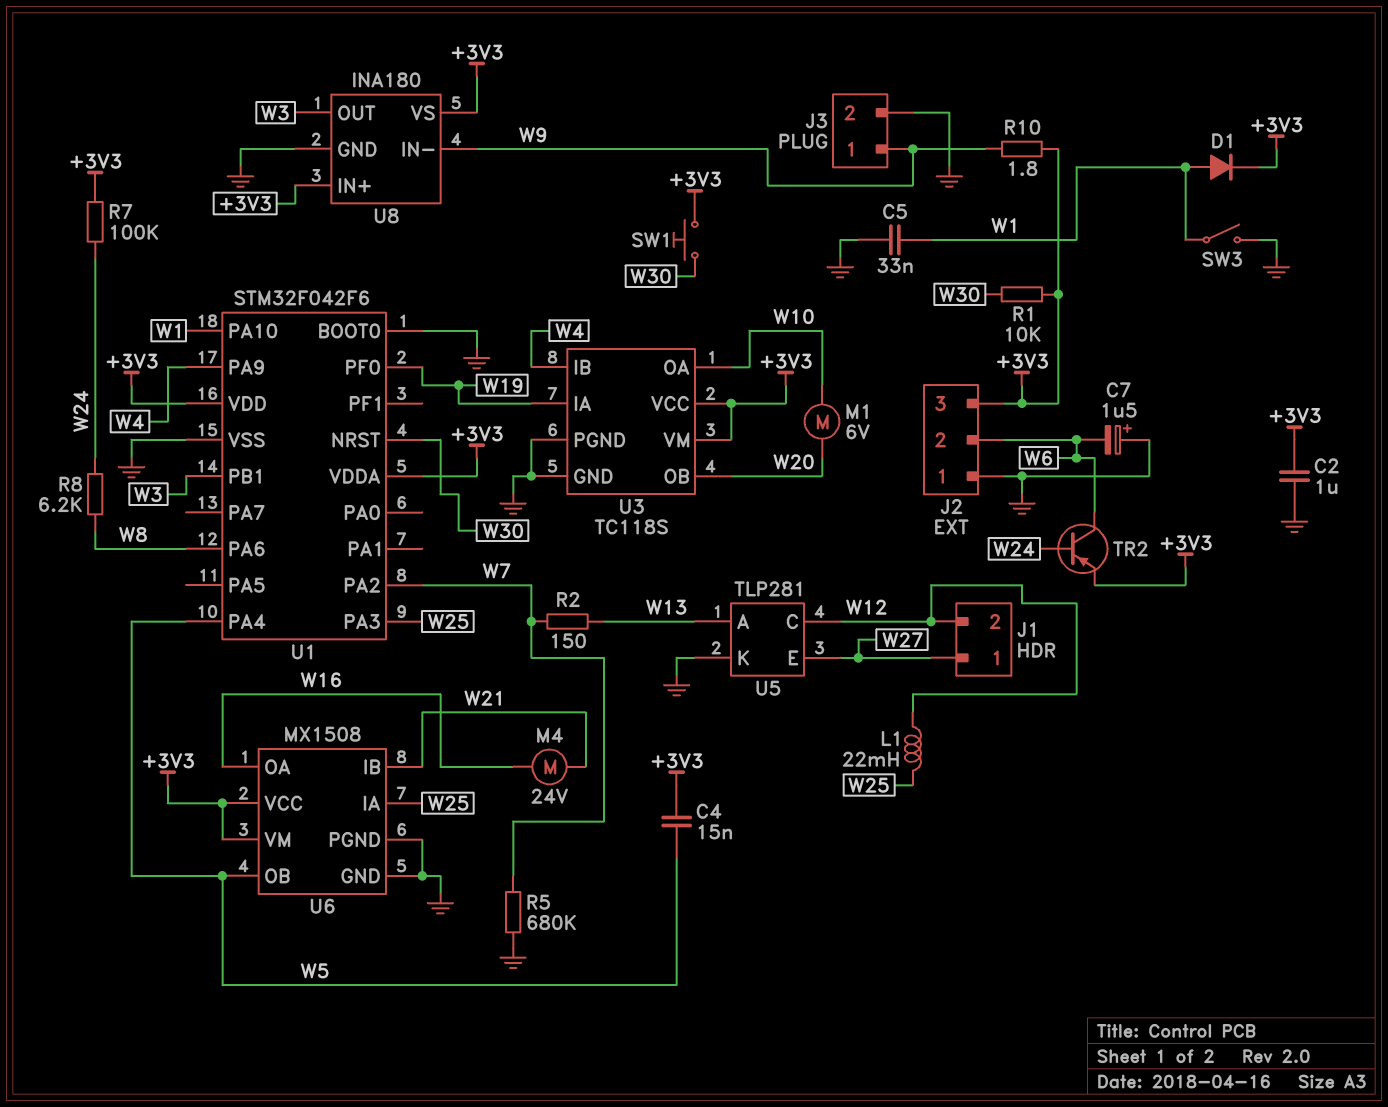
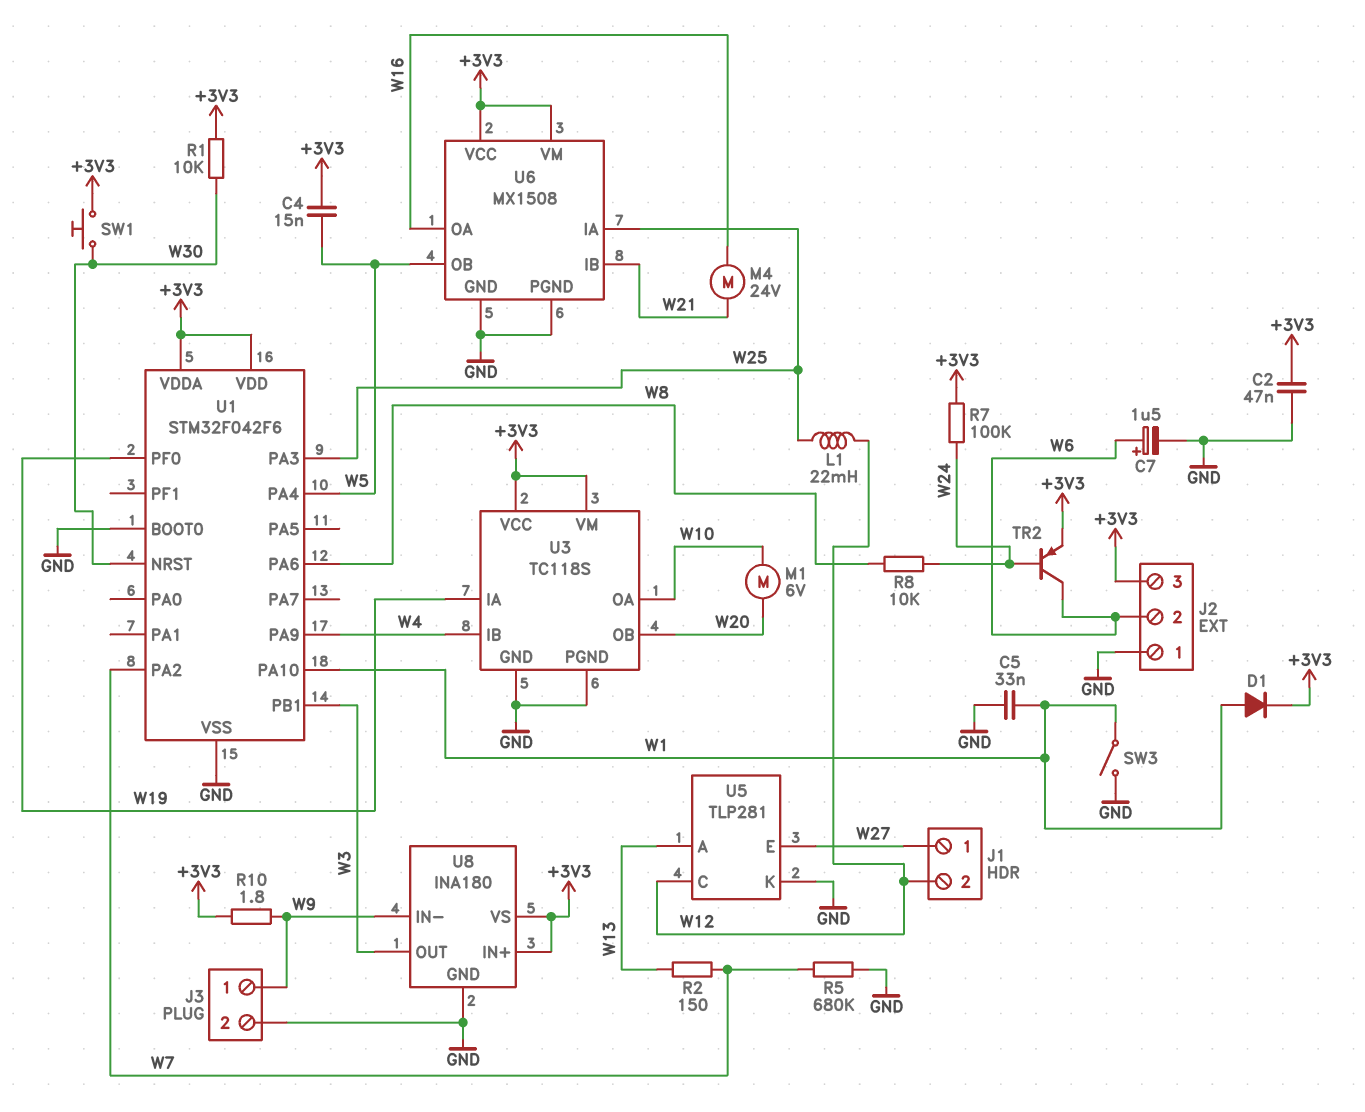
C2: 1uF (+3V3, GND) -> 47nF (+3V3, GND)
C7: 1.5uF (plus GND, minus W6) -> 1.5uF (plus W6, minus GND)
R8: 6.2k (W8, W24) -> 10k (W8, W24)

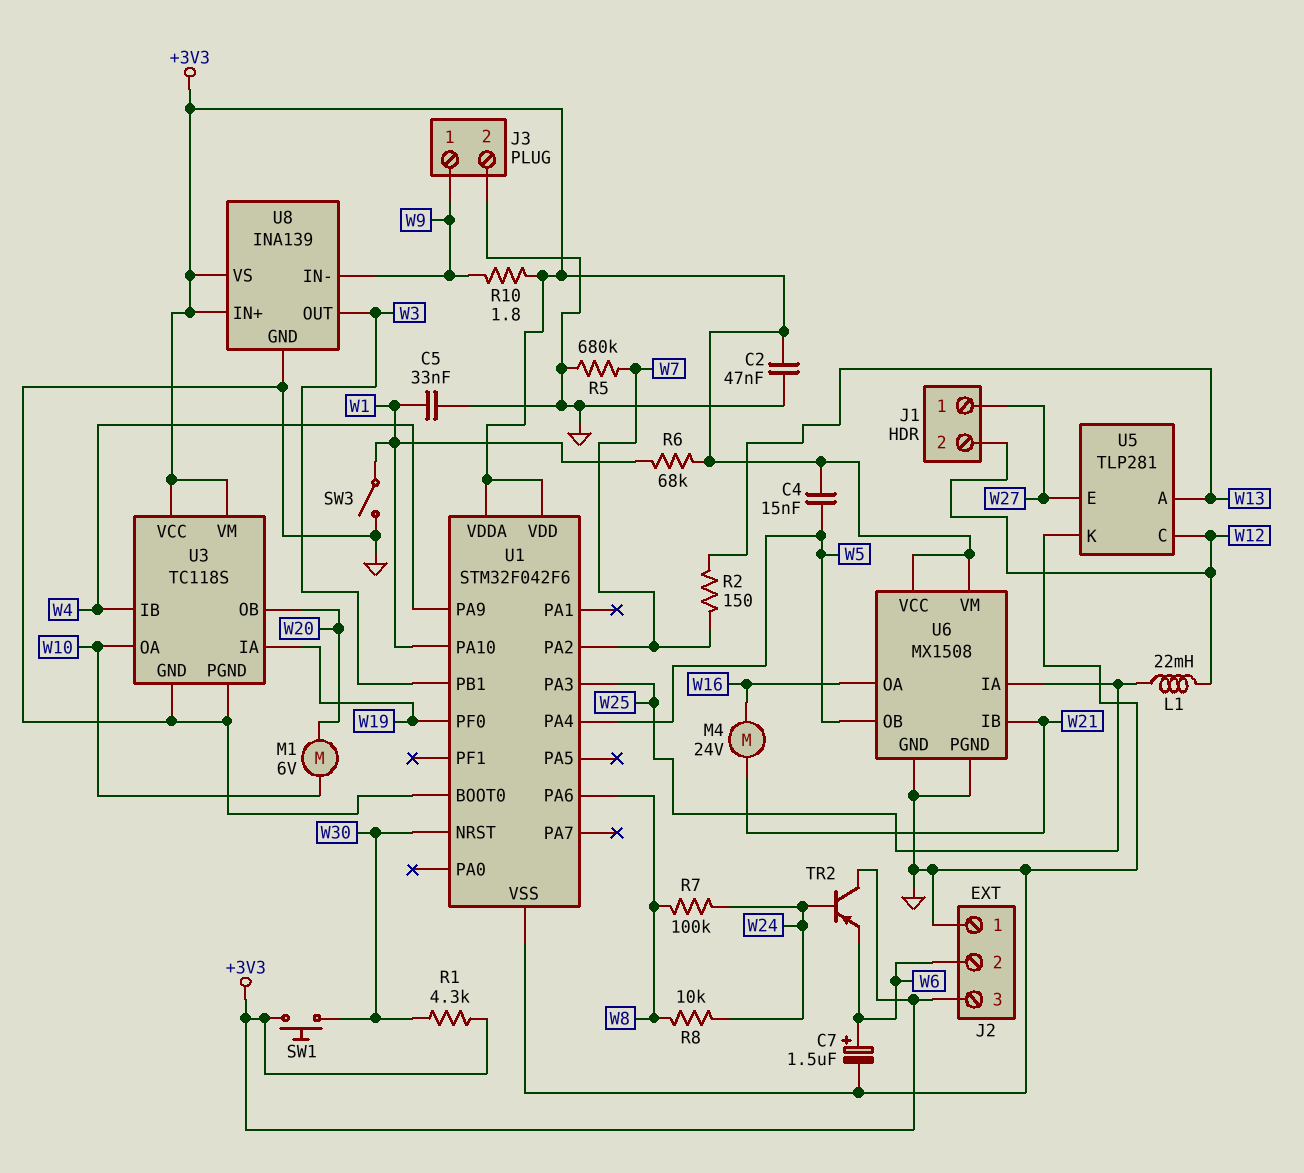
D1: diode (A W1, K +3V3) -> none
R1: 10k (+3V3, W30) -> 4.3k (+3V3, W30)
R6: none -> 68k (+3V3, W1)
R7: 100k (+3V3, W24) -> 100k (W8, W24)
TR2: PNP (B W24, C W6, E +3V3) -> PNP (B W24, C +3V3, E W6)
U8: INA180 -> INA139

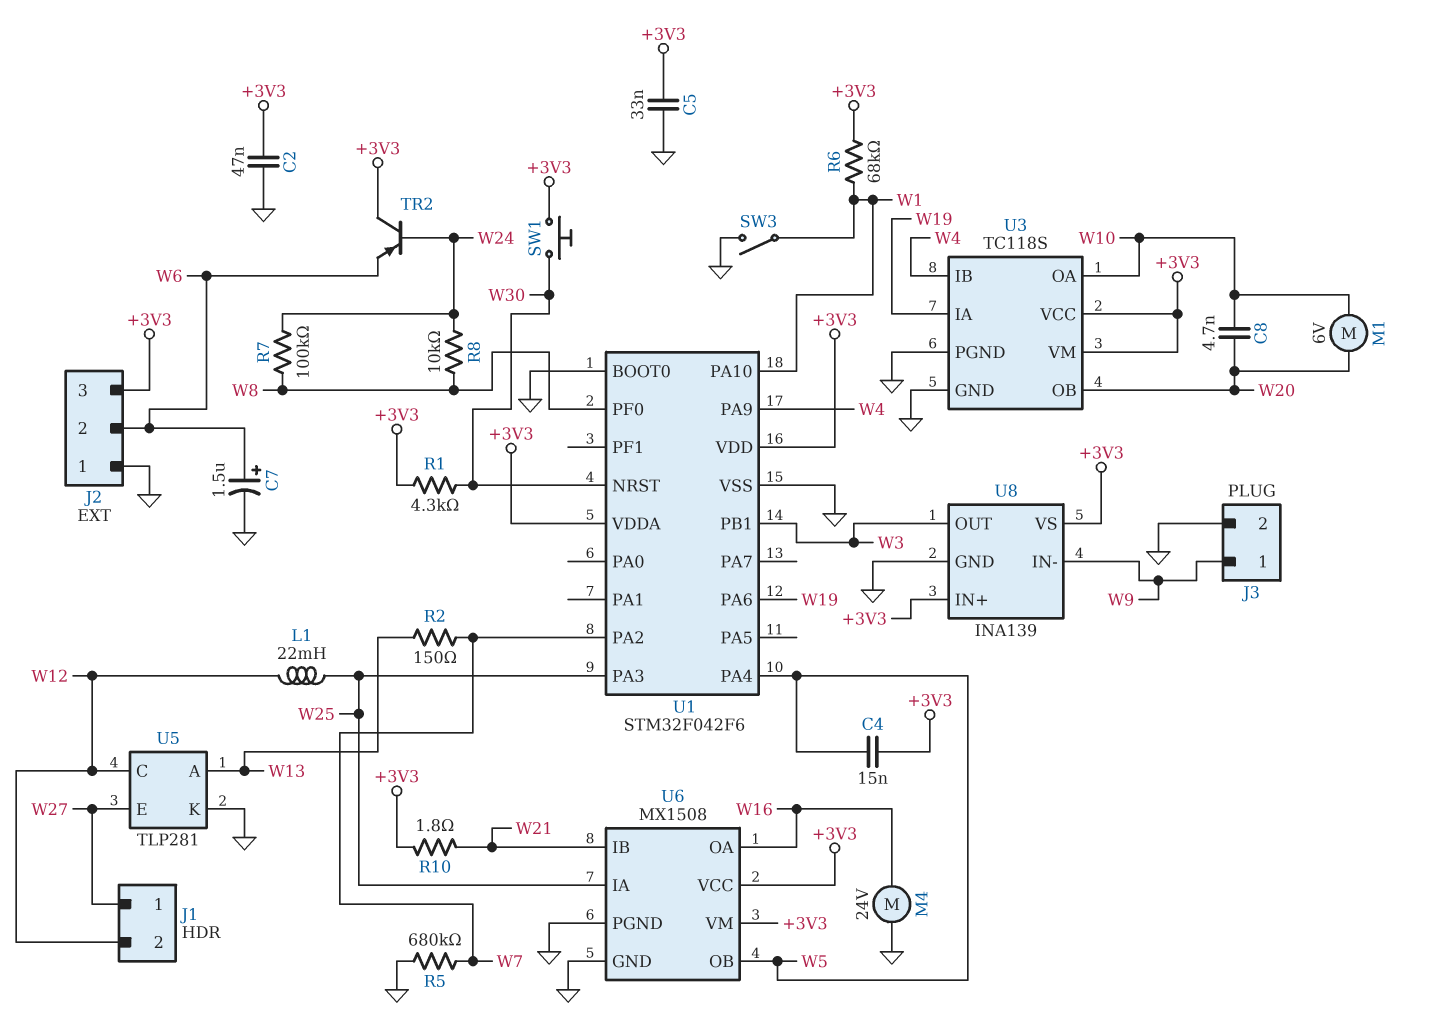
C5: 33nF (GND, W1) -> 33nF (+3V3, GND)
C8: none -> 4.7nF (W10, W20)
M4: motor 24V (W16, W21) -> motor 24V (GND, W16)
R10: 1.8 (+3V3, W9) -> 1.8 (+3V3, W21)
U1 pin PA6: W8 -> W19
U1 pin PF0: W19 -> W8

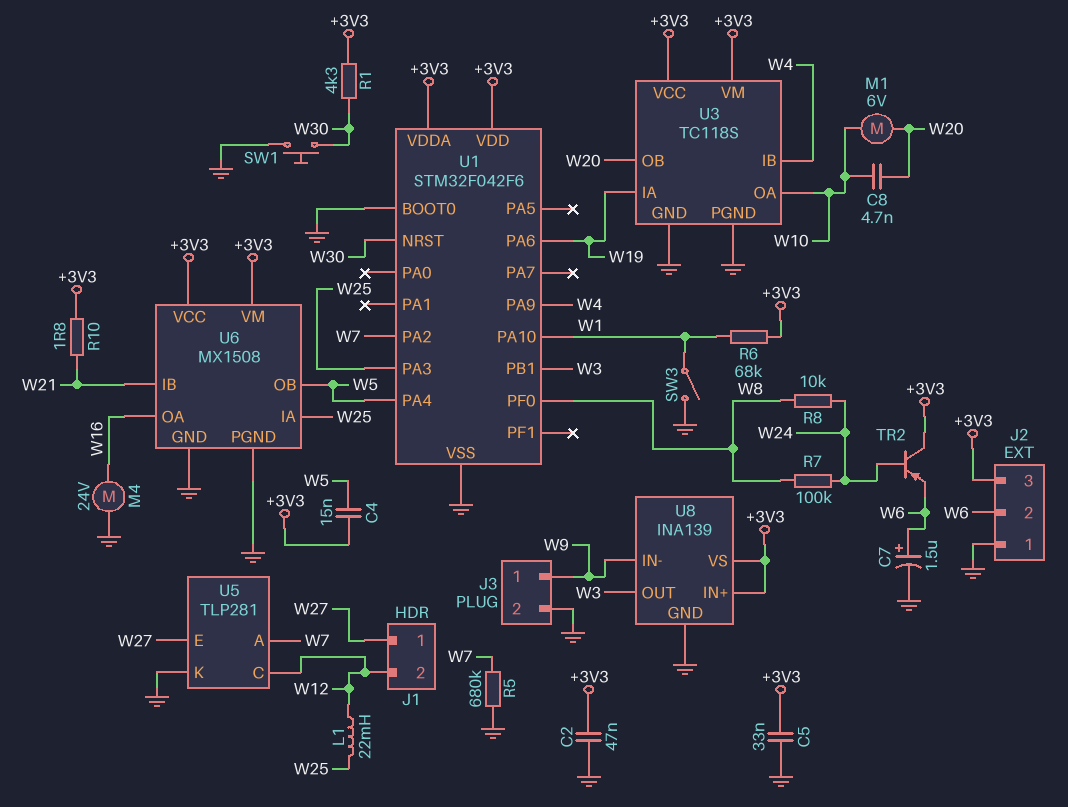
R2: 150 (W7, W13) -> none
SW1: button (+3V3, W30) -> button (GND, W30)
U5 pin A: W13 -> W7

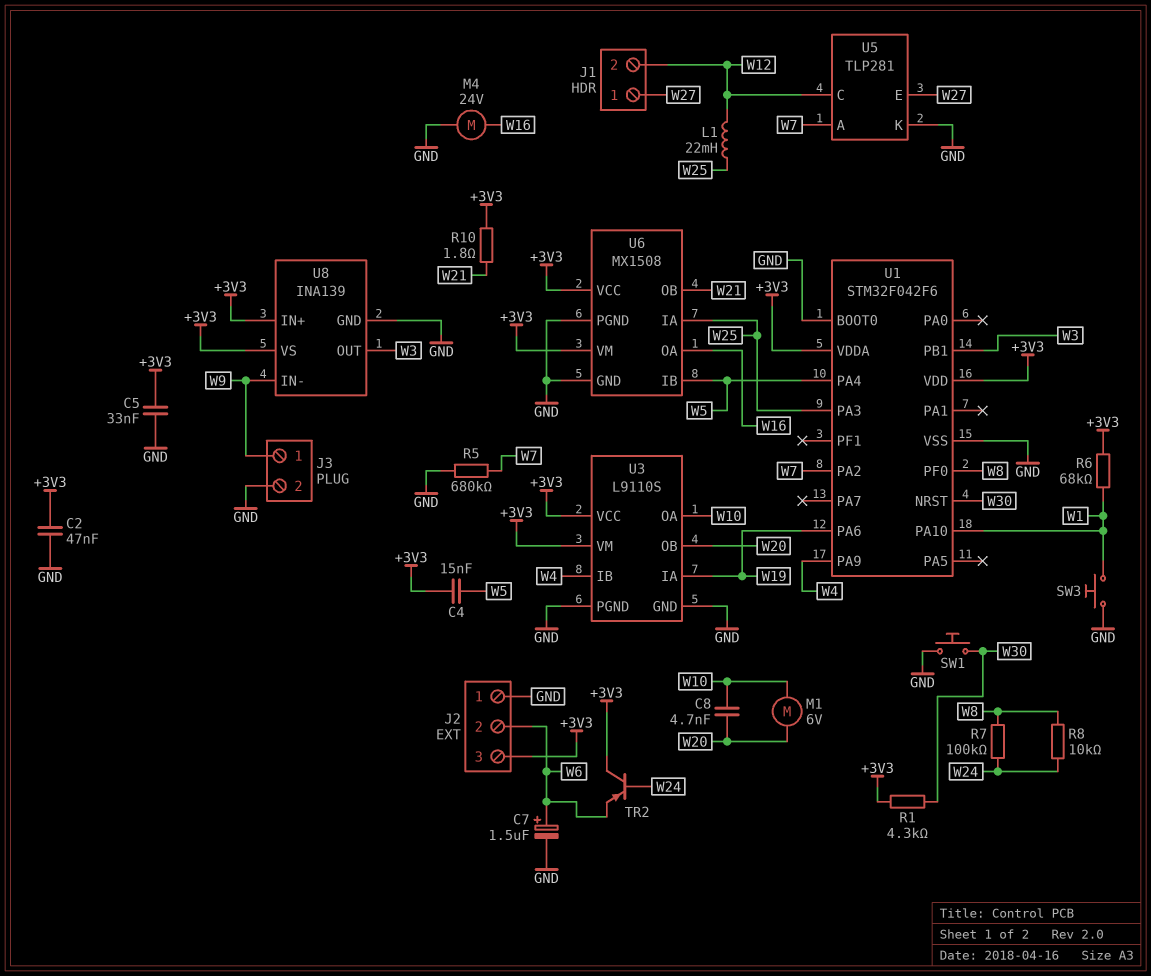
SW3: switch (GND, W1) -> button (GND, W1)
U3: TC118S -> L9110S
U6 pin IB: W21 -> W5
U6 pin OB: W5 -> W21

